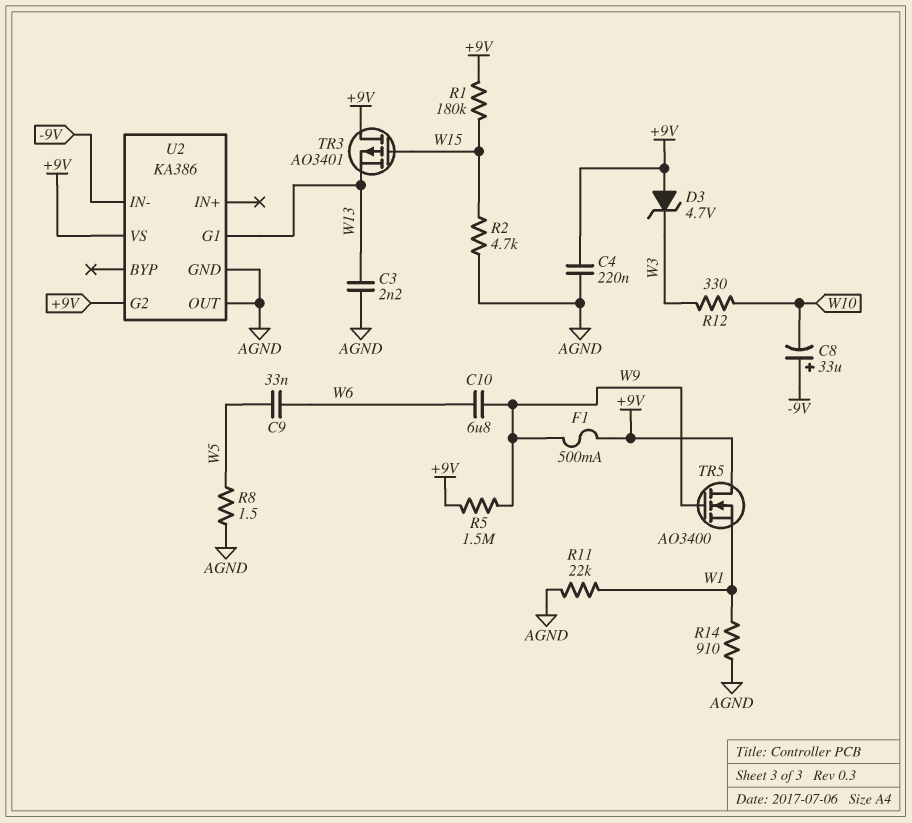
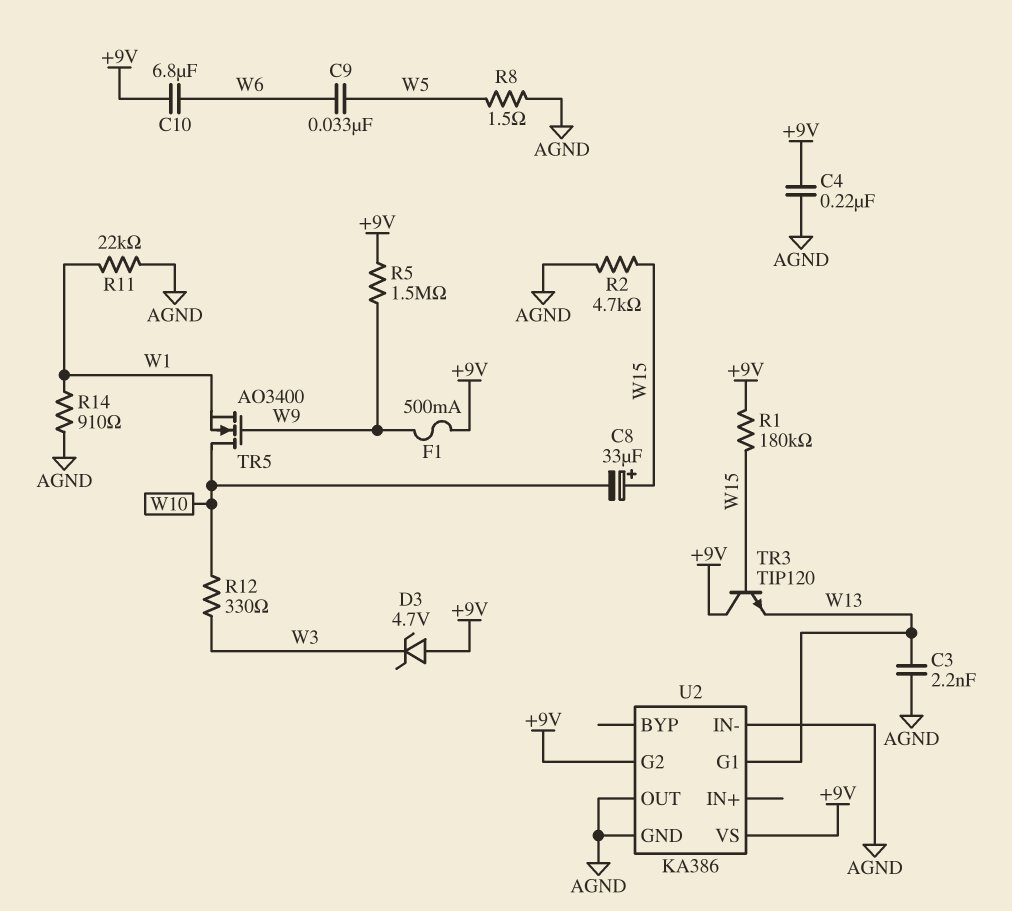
C8: 33uF (plus -9V, minus W10) -> 33uF (plus W15, minus W10)
C10: 6.8uF (W6, W9) -> 6.8uF (+9V, W6)
TR3: PMOS AO3401 (G W15, D +9V, S W13) -> NPN TIP120 (B W15, C +9V, E W13)
TR5: NMOS AO3400 (G W9, D +9V, S W1) -> NMOS AO3400 (G W9, D W10, S W1)
U2 pin IN-: -9V -> AGND

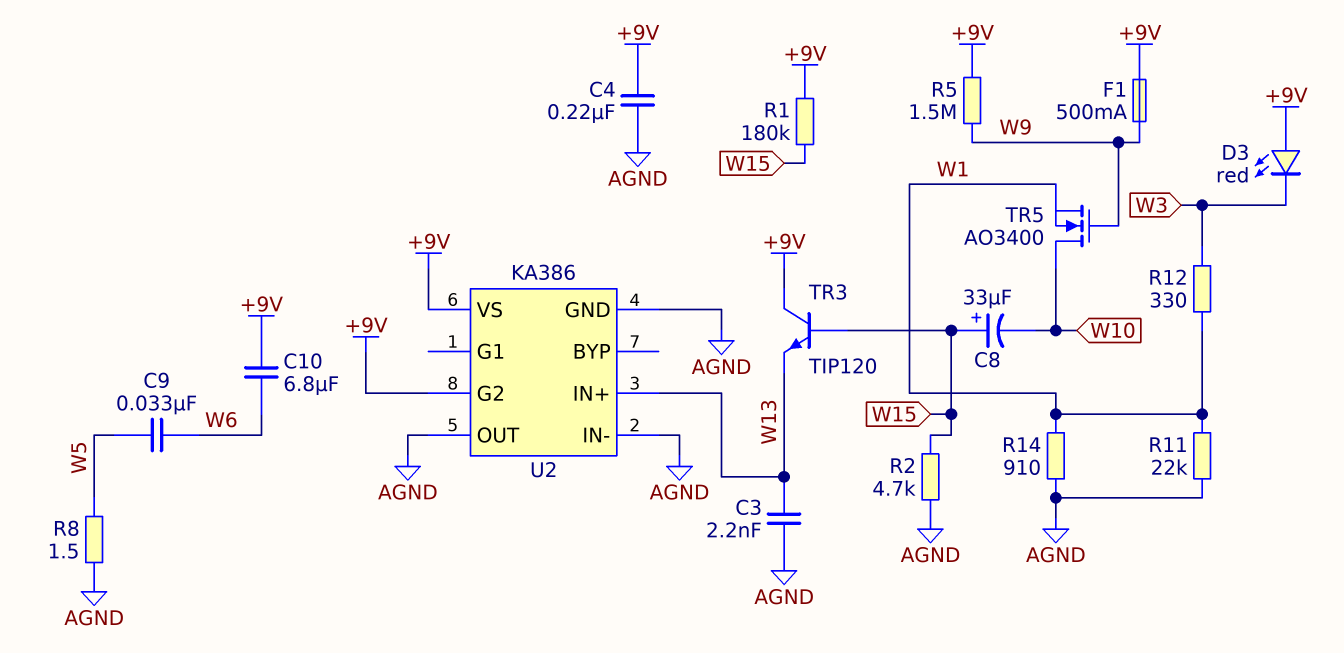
D3: zener 4.7V (A +9V, K W3) -> LED red (A +9V, K W3)
R12: 330 (W3, W10) -> 330 (W1, W3)
U2 pin G1: W13 -> none
U2 pin IN+: none -> W13

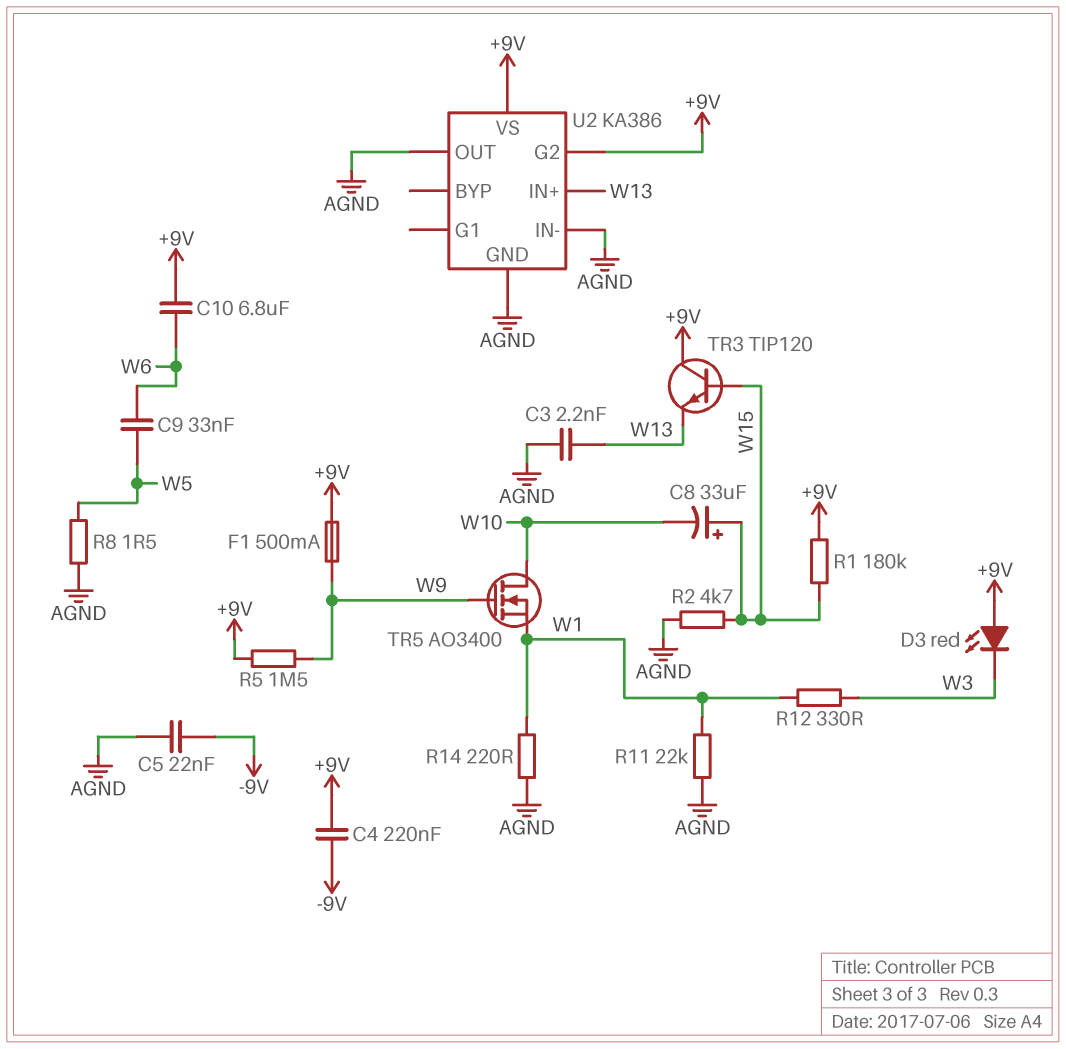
C4: 220nF (+9V, AGND) -> 220nF (+9V, -9V)
C5: none -> 22nF (-9V, AGND)
R14: 910 (AGND, W1) -> 220 (AGND, W1)

